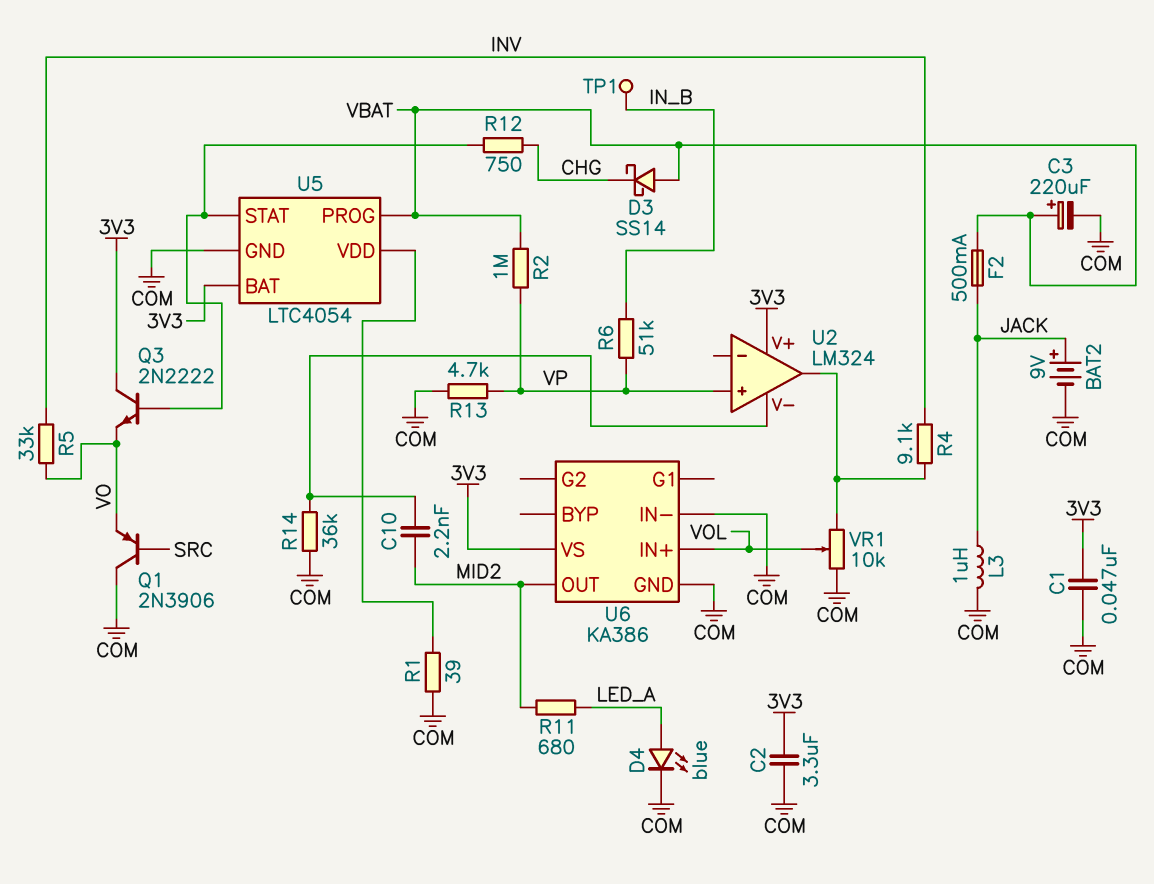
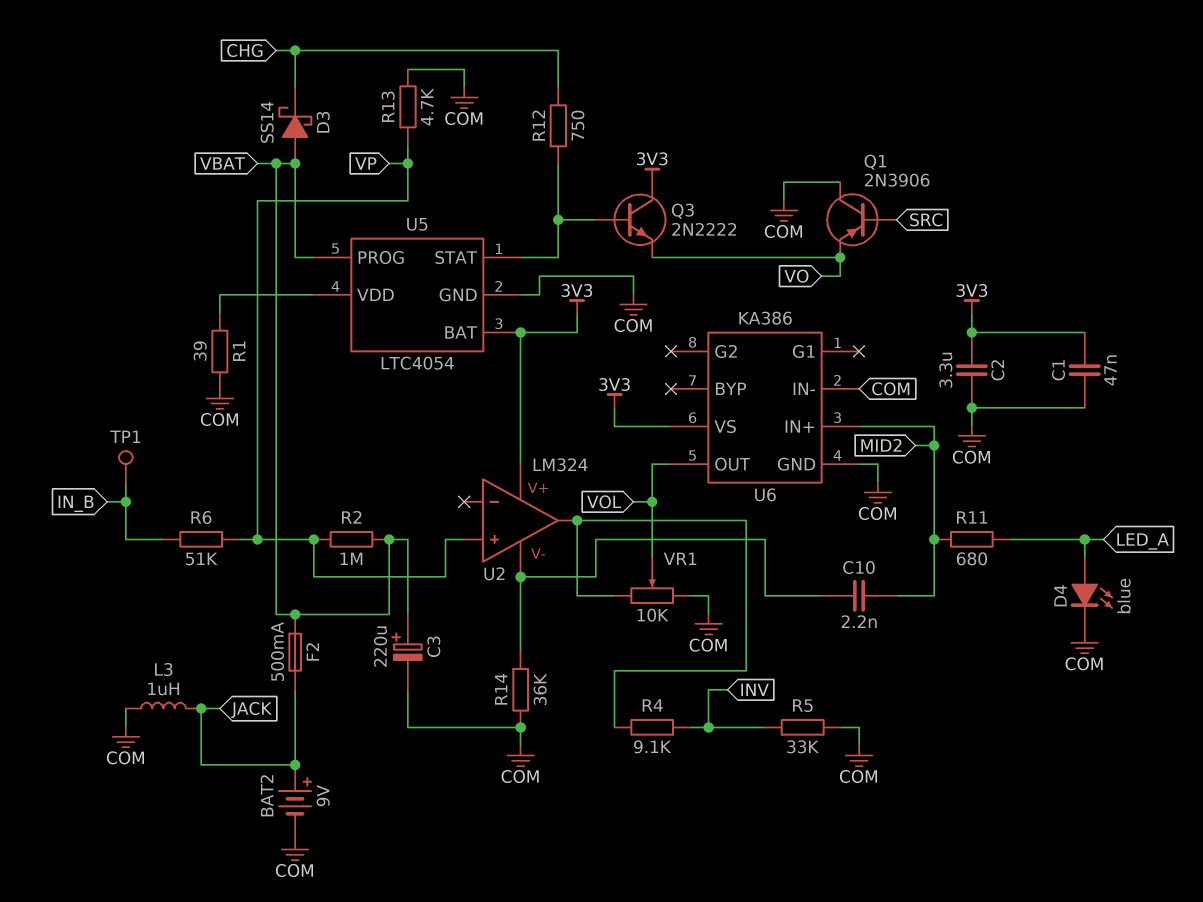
R5: 33k (INV, VO) -> 33k (COM, INV)
U6 pin IN+: VOL -> MID2
U6 pin OUT: MID2 -> VOL

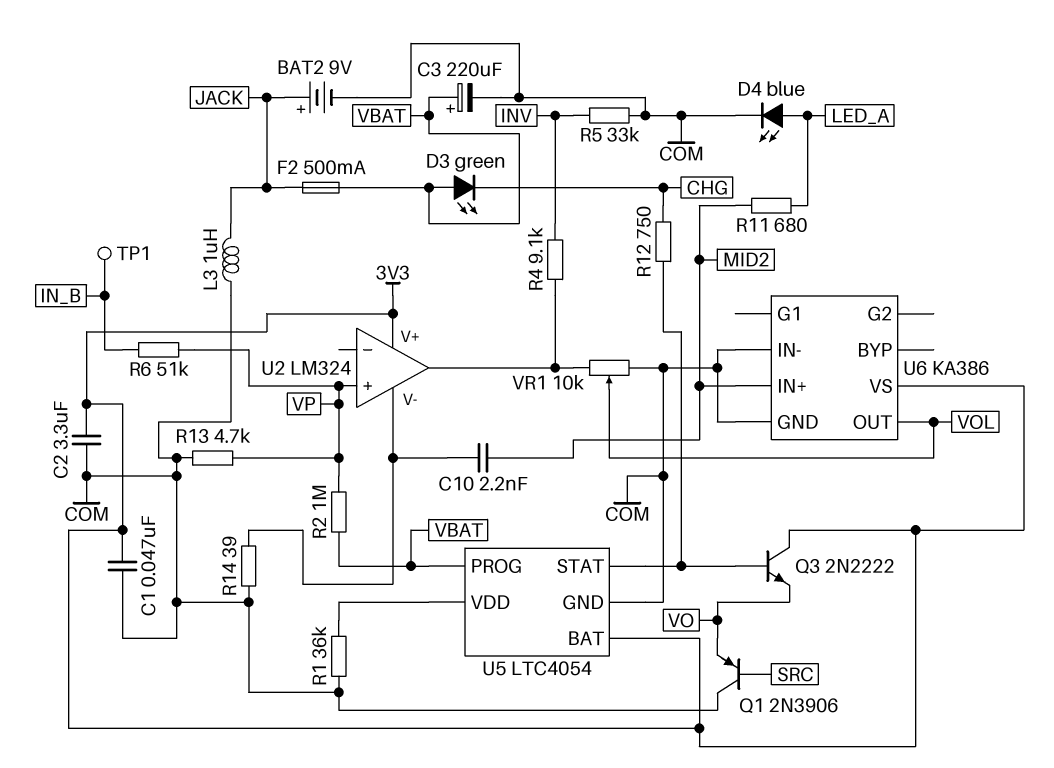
D3: schottky SS14 (A VBAT, K CHG) -> LED green (A VBAT, K CHG)
R1: 39 (COM, U5/VDD) -> 36k (COM, U5/VDD)
R14: 36k (COM, U2/V-) -> 39 (COM, U2/V-)

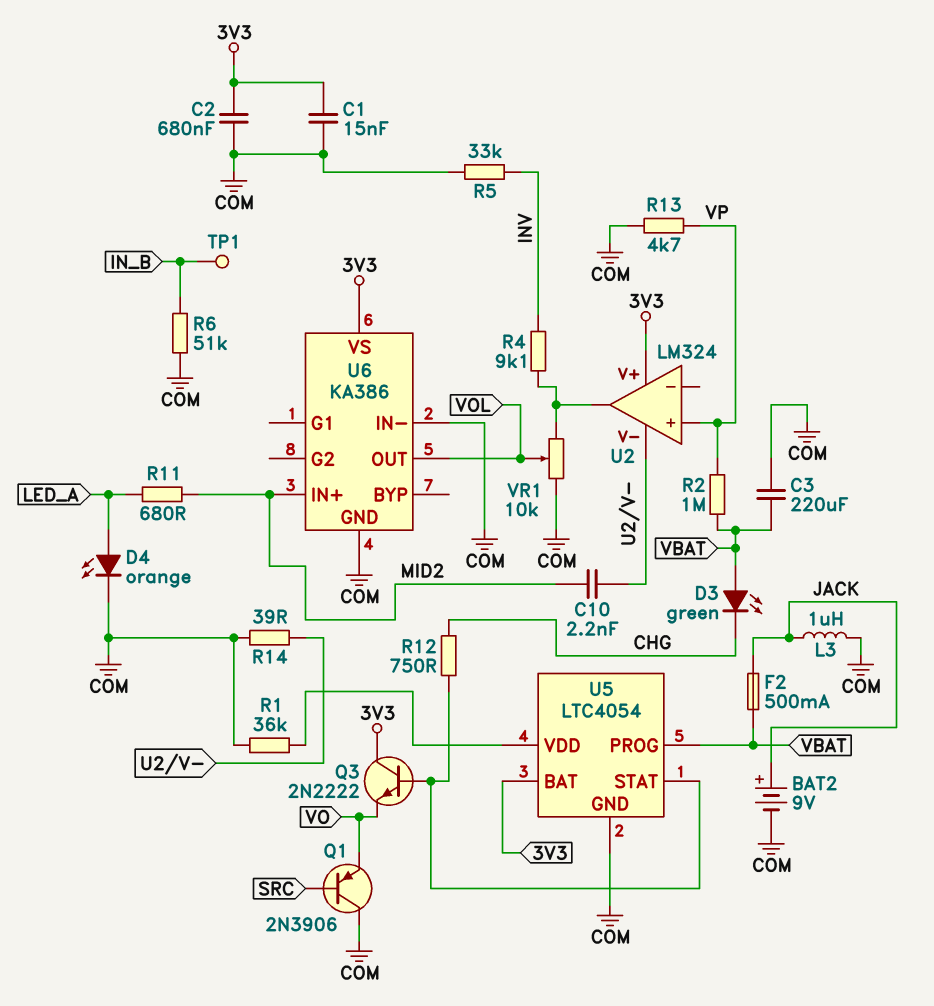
C1: 47nF (3V3, COM) -> 15nF (3V3, COM)
C2: 3.3uF (3V3, COM) -> 680nF (3V3, COM)
C3: 220uF (plus VBAT, minus COM) -> 220uF (COM, VBAT)
D4: LED blue (A LED_A, K COM) -> LED orange (A LED_A, K COM)
R6: 51k (IN_B, VP) -> 51k (COM, IN_B)

